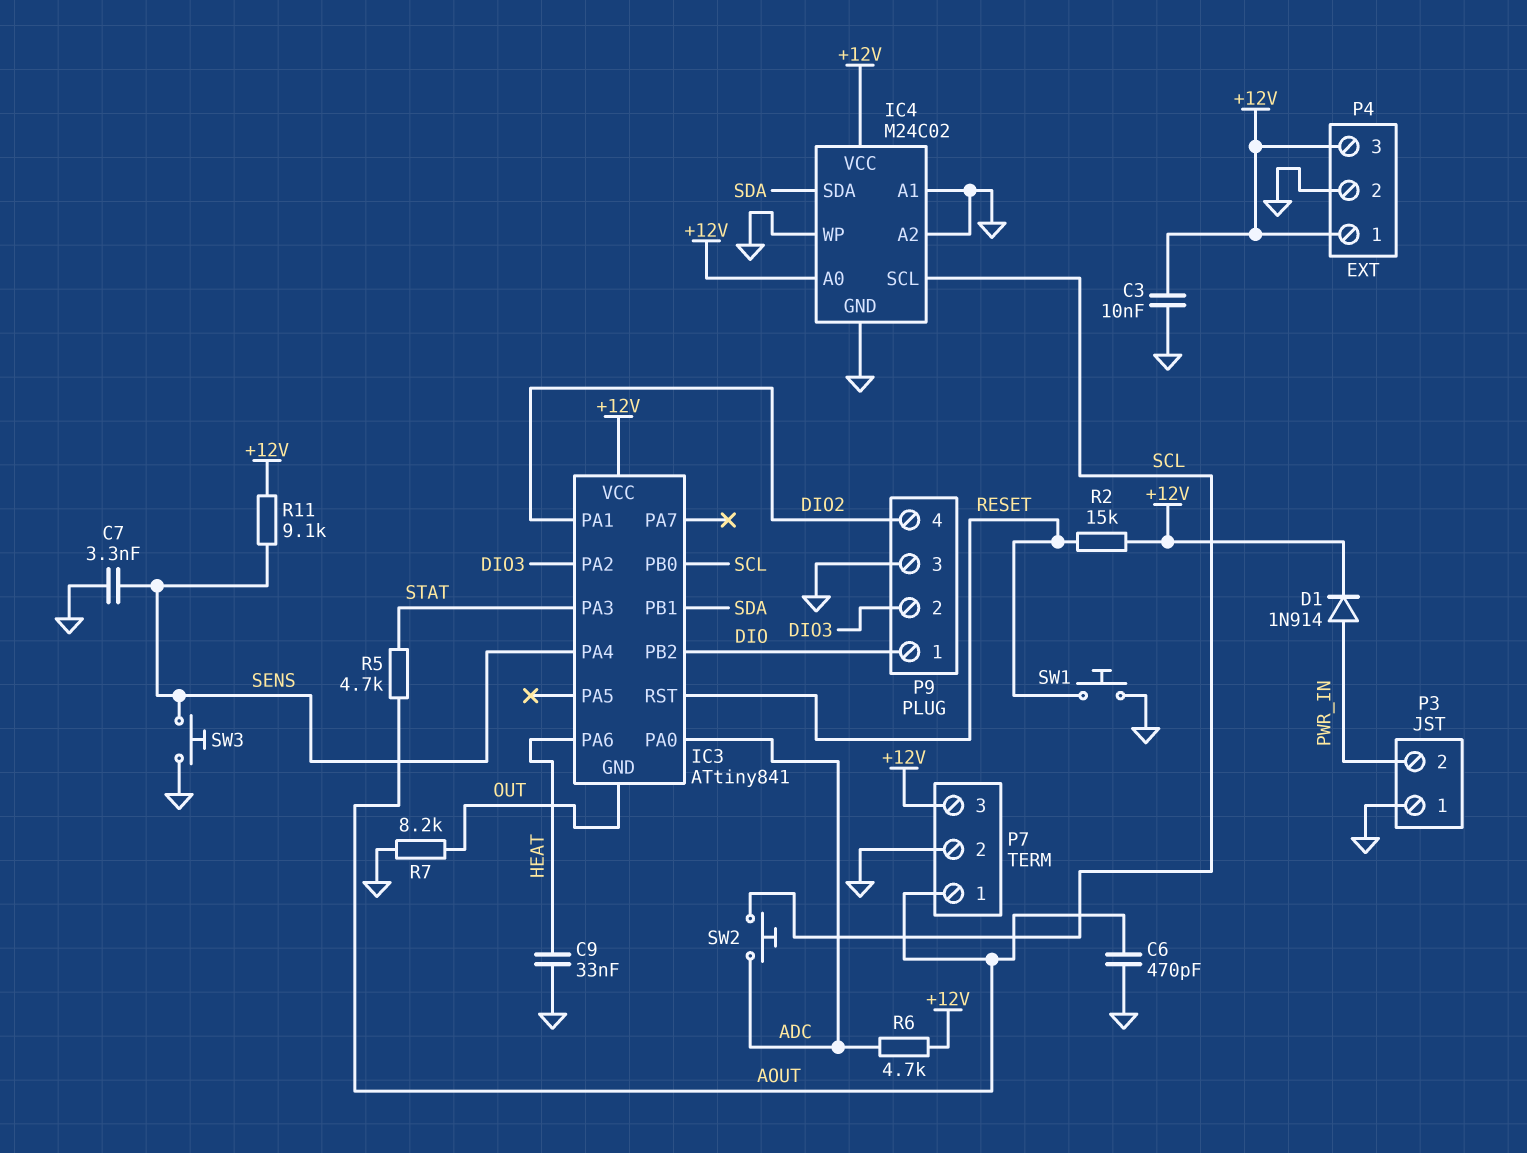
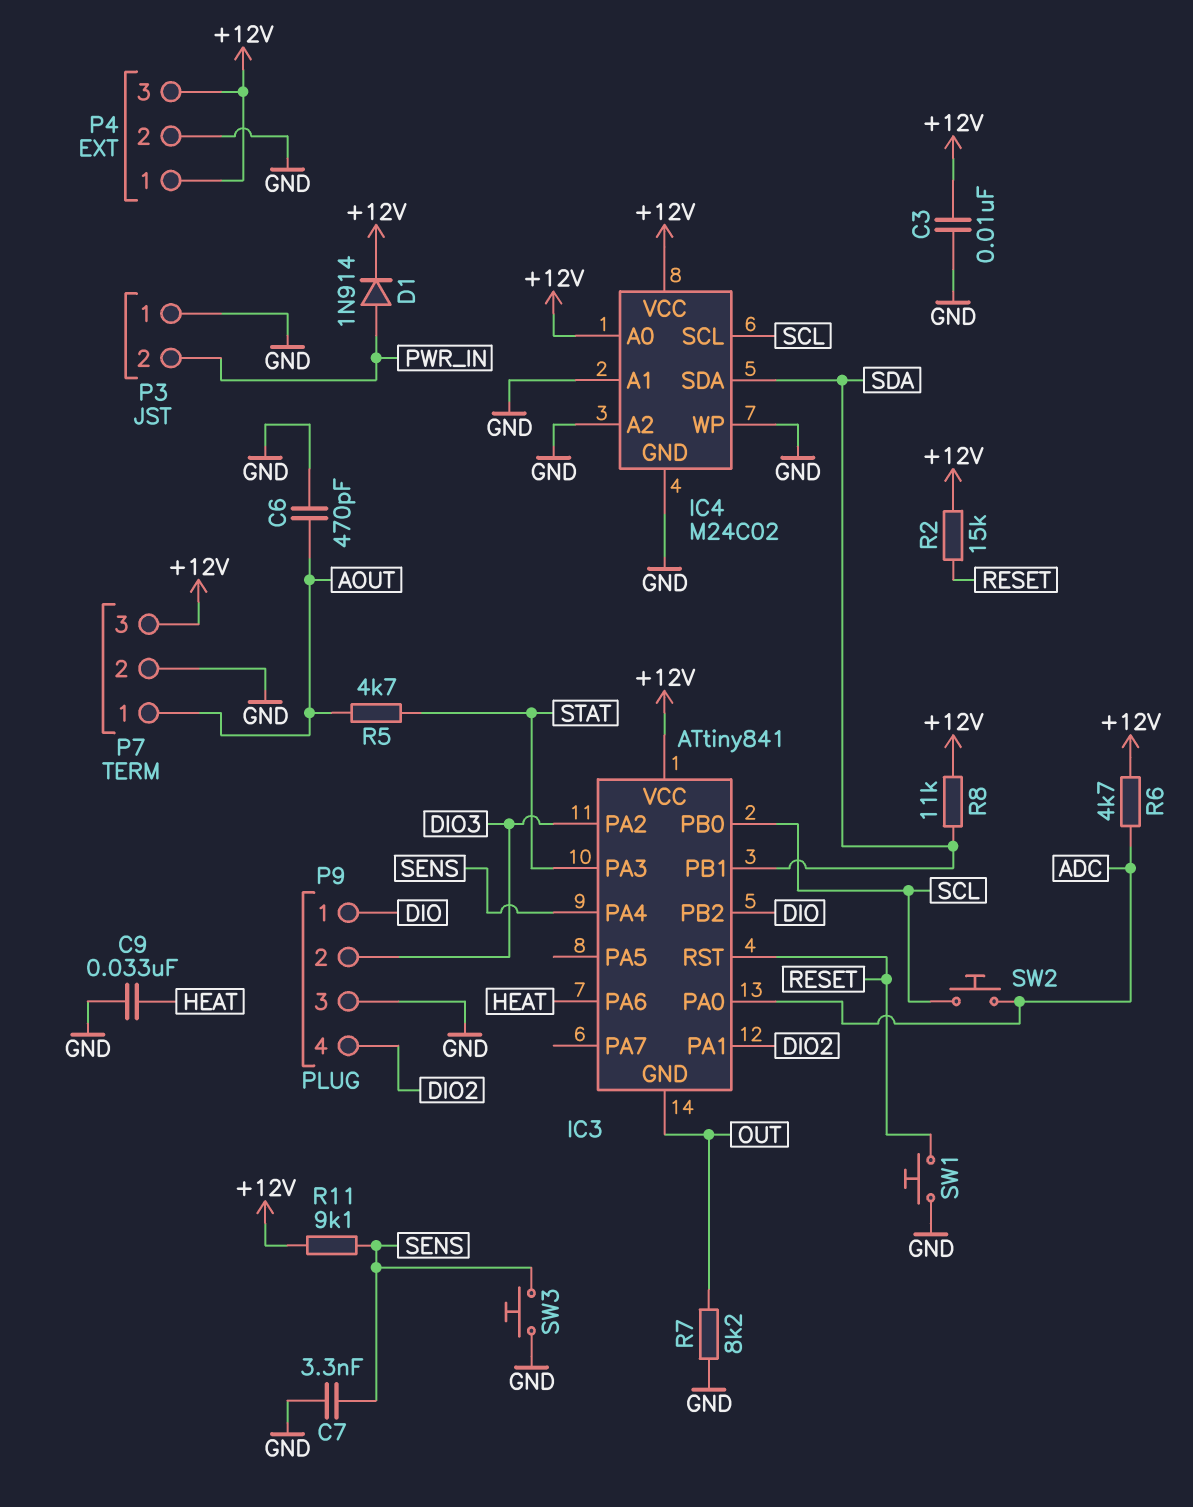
R8: none -> 11k (+12V, SDA)

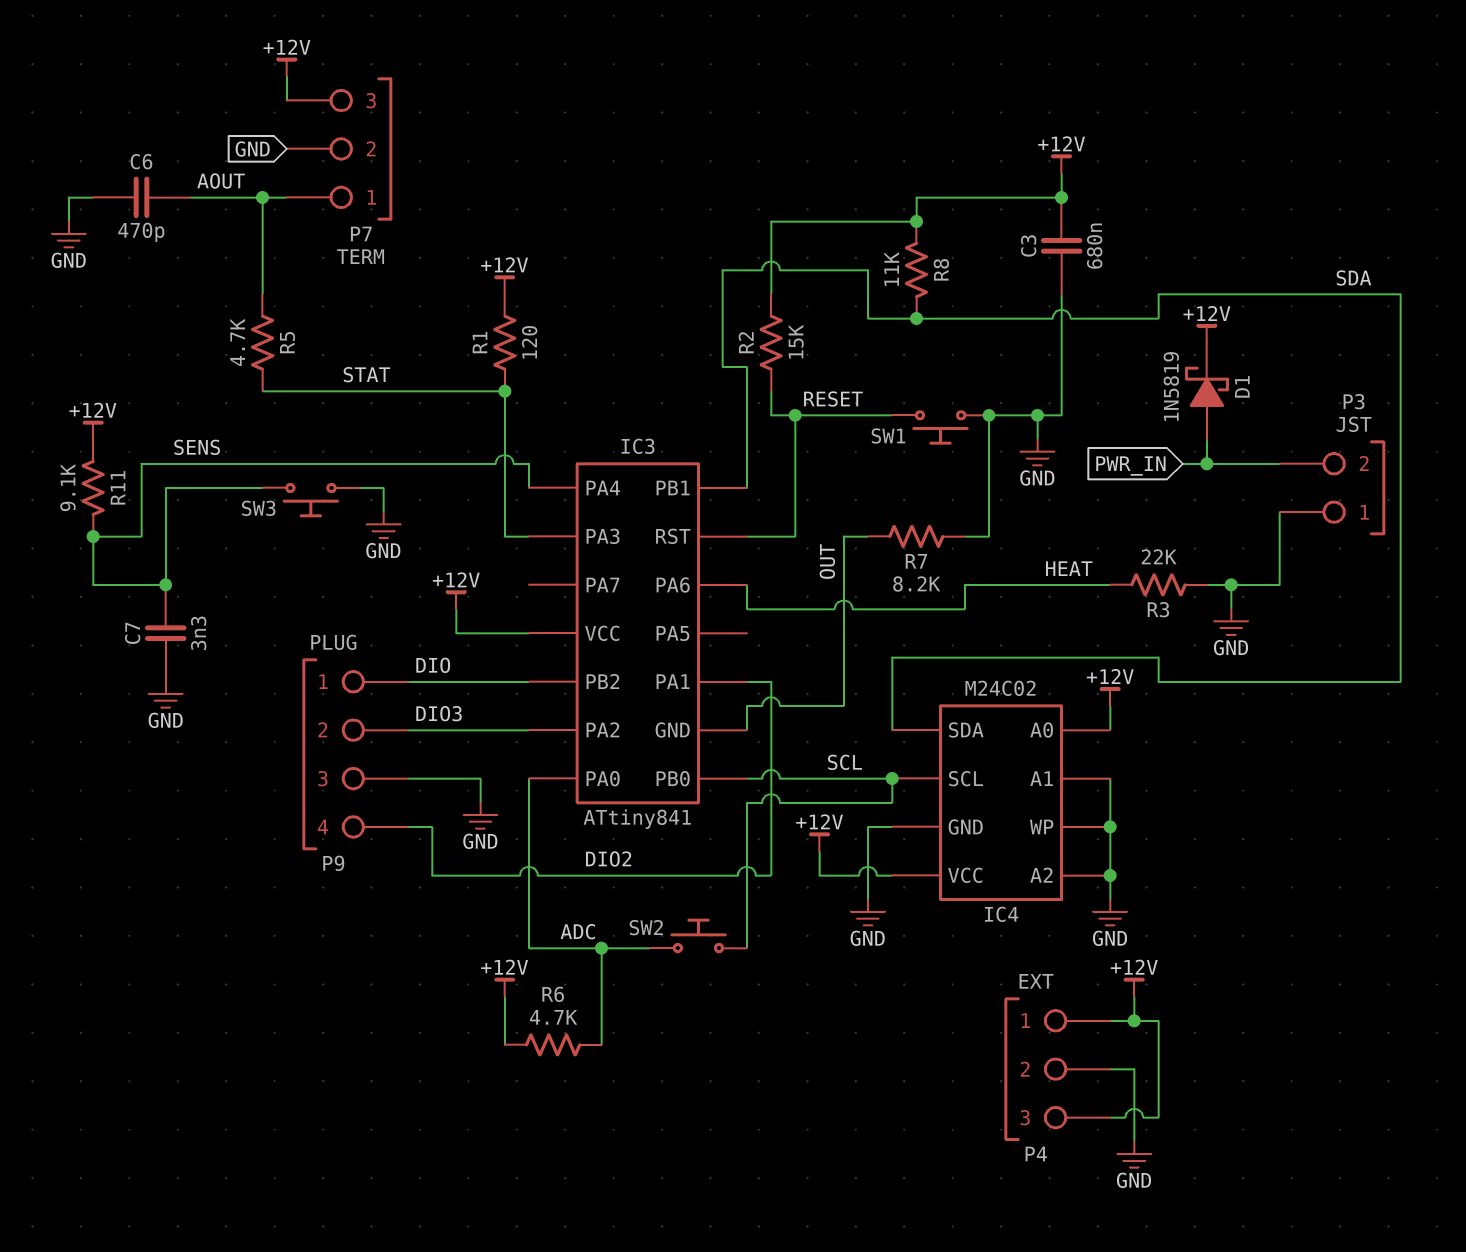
C3: 10nF (+12V, GND) -> 680nF (+12V, GND)
C9: 33nF (GND, HEAT) -> none
D1: diode 1N914 (A PWR_IN, K +12V) -> schottky 1N5819 (A PWR_IN, K +12V)
R1: none -> 120 (+12V, STAT)
R3: none -> 22k (GND, HEAT)

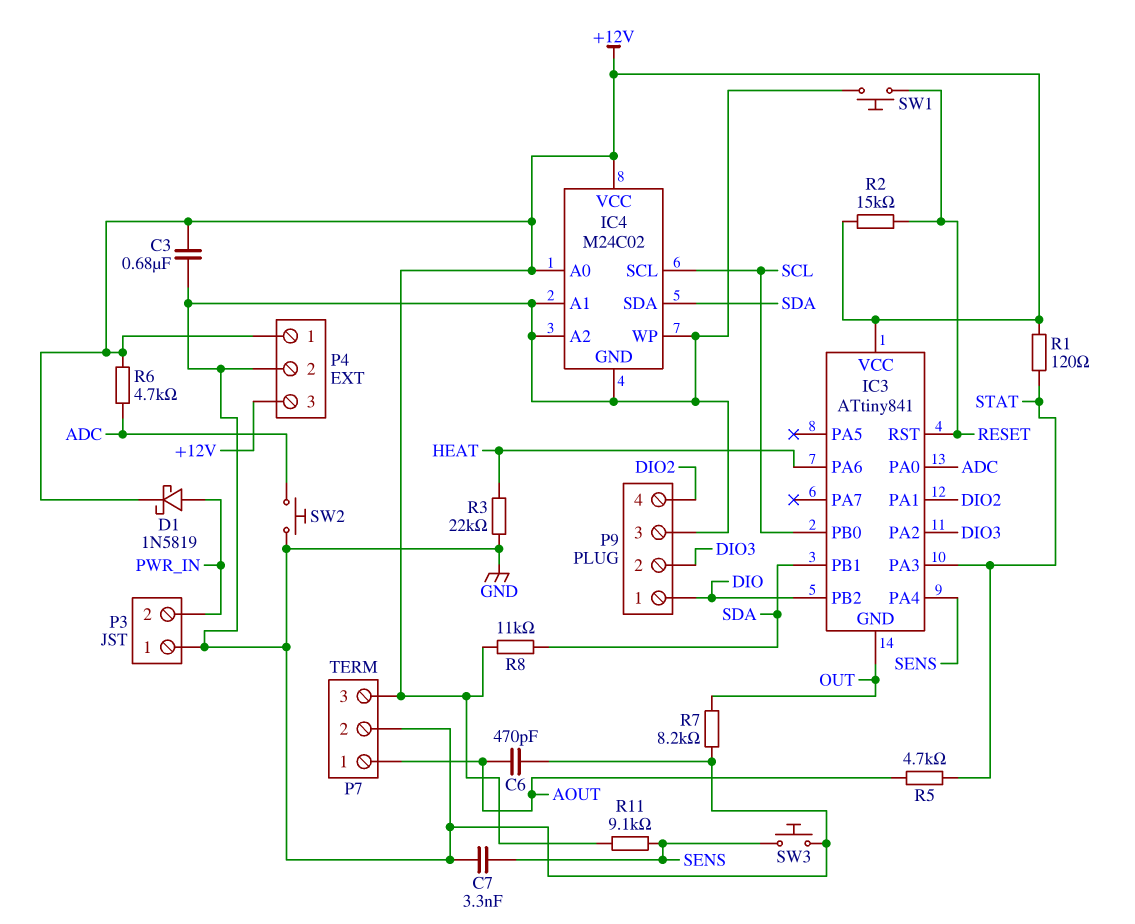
SW2: button (ADC, SCL) -> button (ADC, GND)

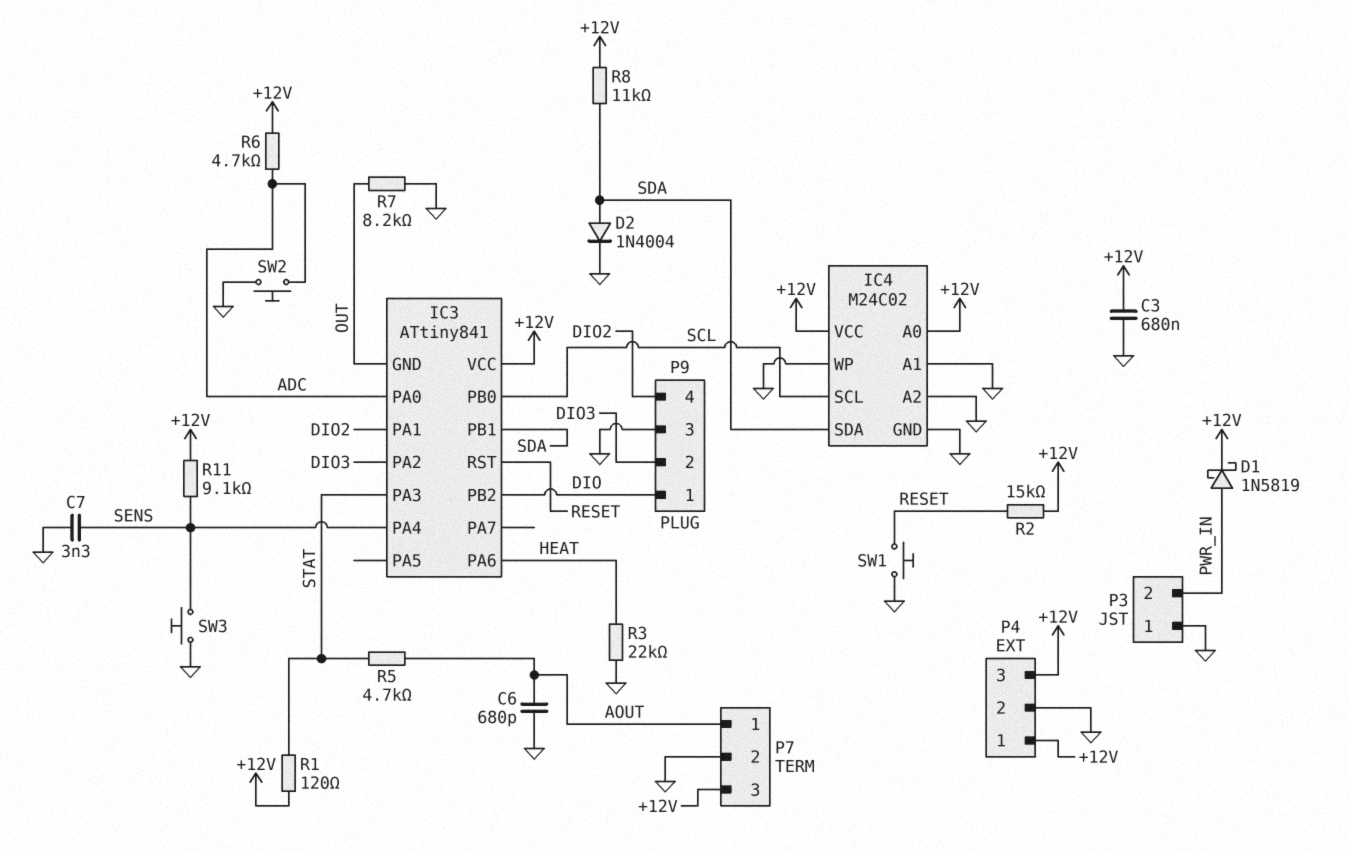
C6: 470pF (AOUT, GND) -> 680pF (AOUT, GND)
D2: none -> diode 1N4004 (A SDA, K GND)

